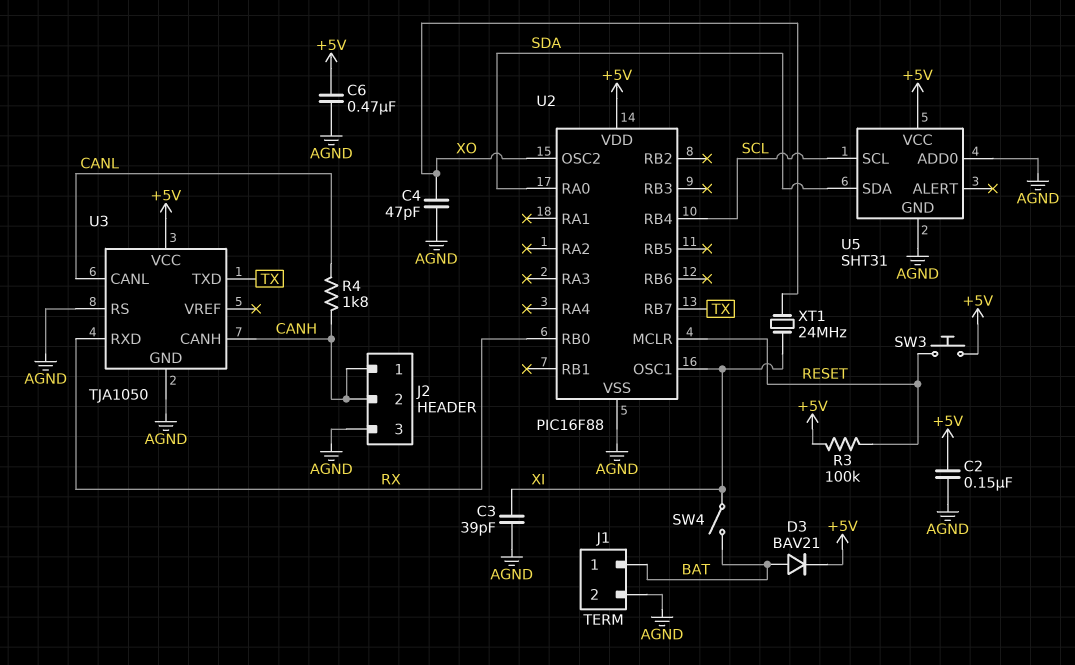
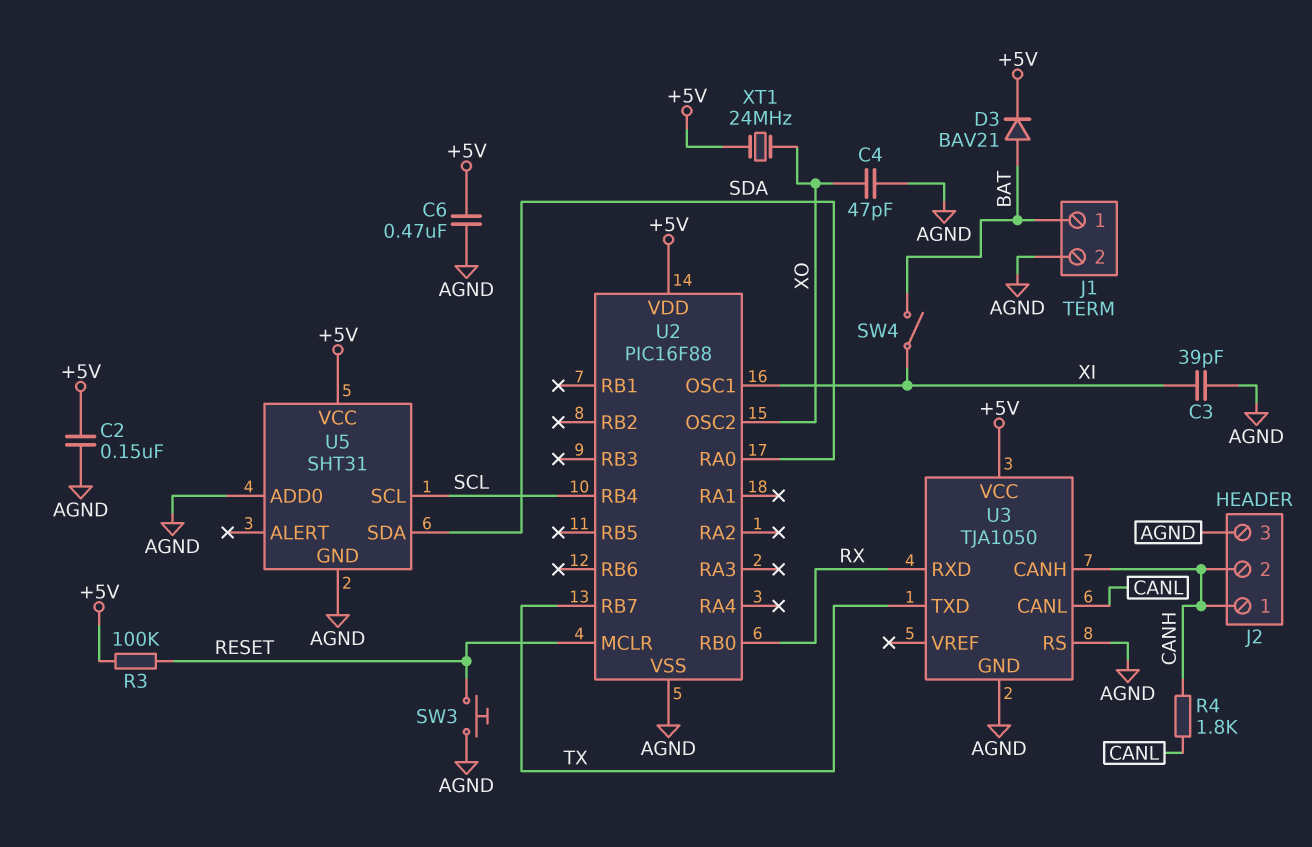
SW3: button (+5V, RESET) -> button (AGND, RESET)
XT1: 24MHz (XI, XO) -> 24MHz (+5V, XO)

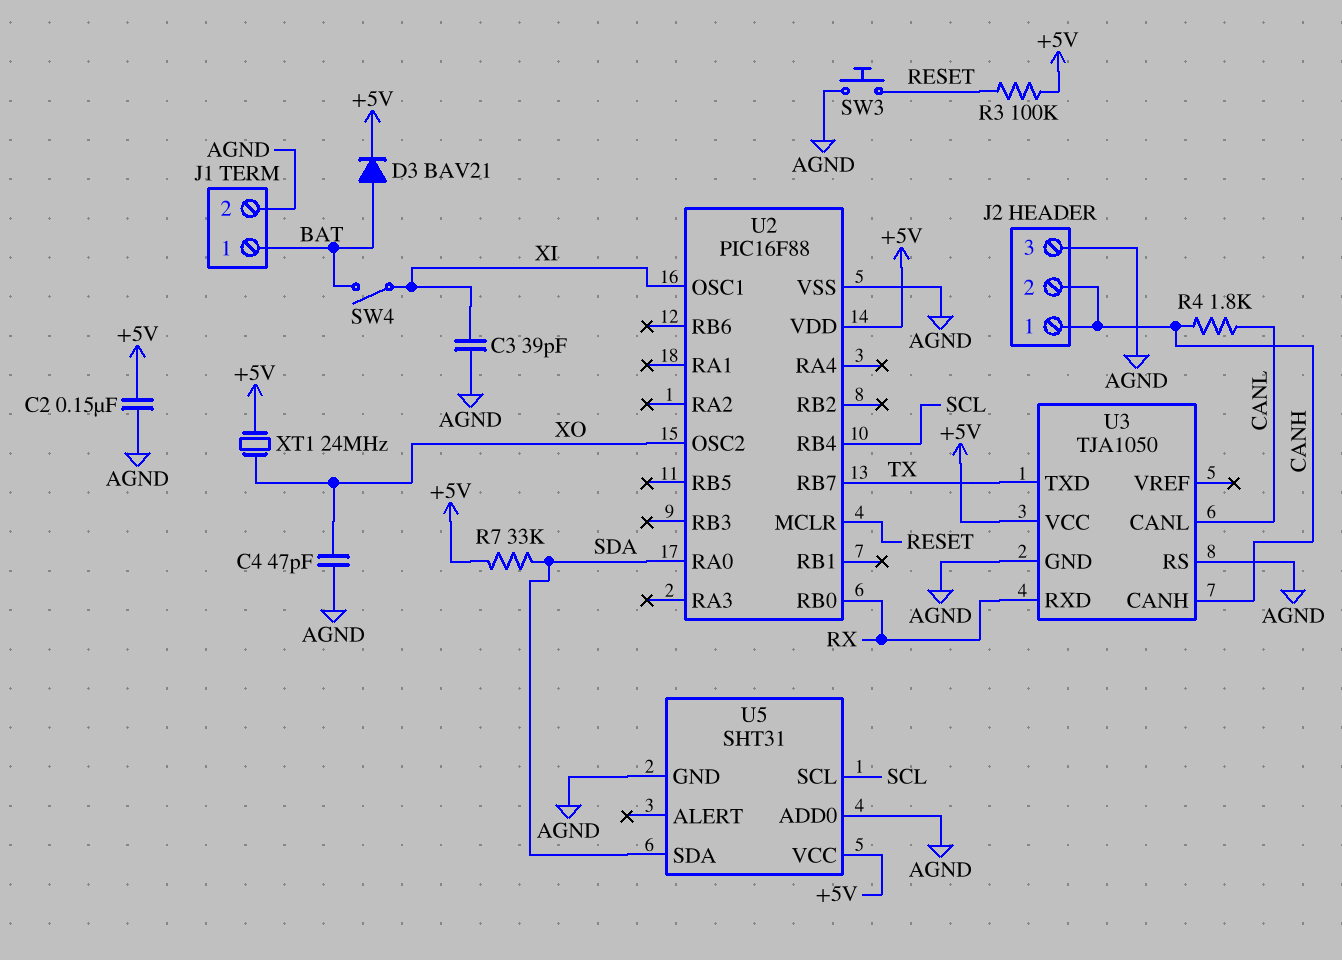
C6: 470nF (+5V, AGND) -> none
R7: none -> 33k (+5V, SDA)

